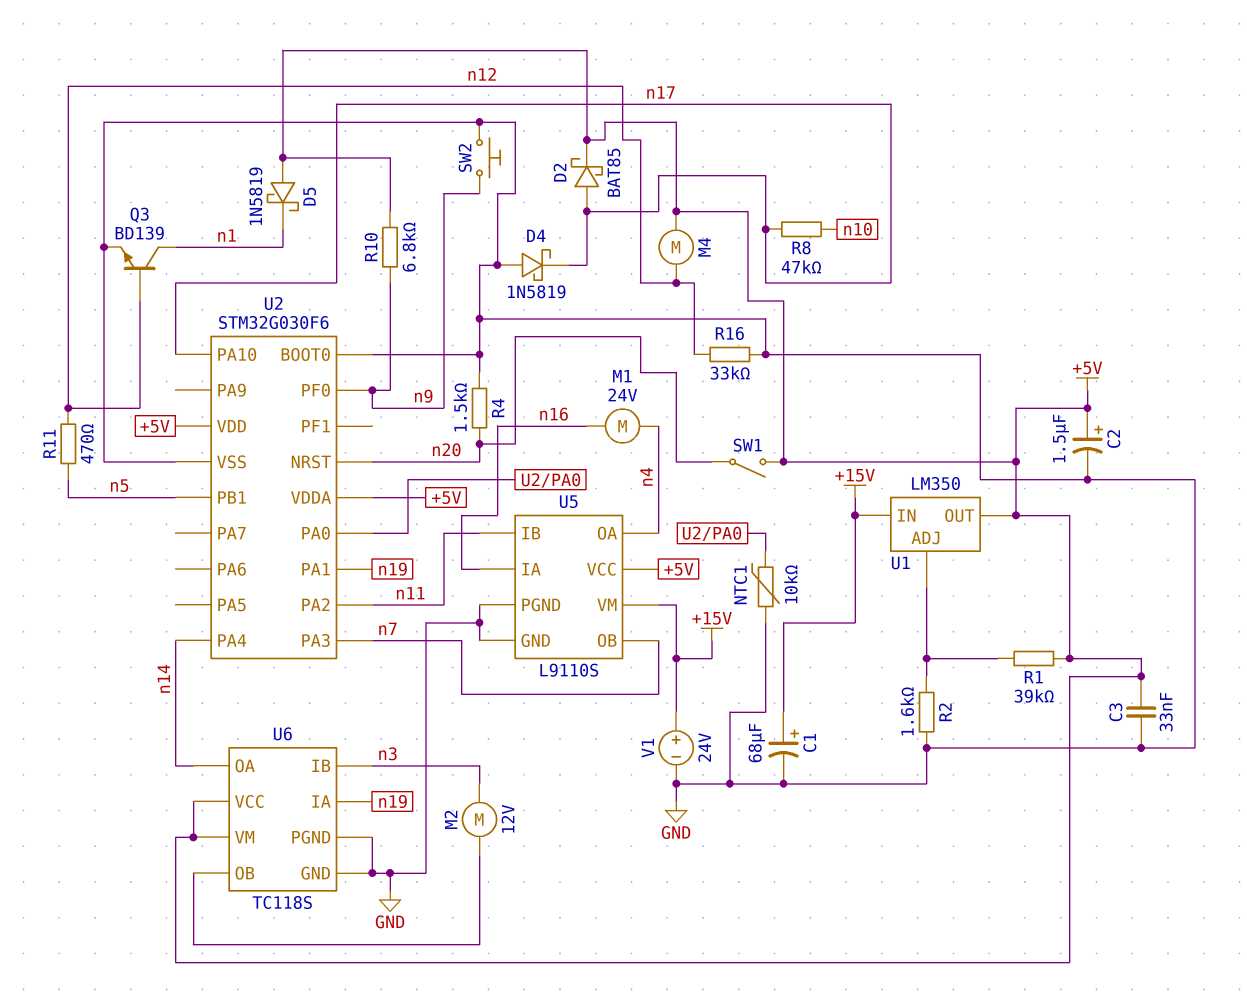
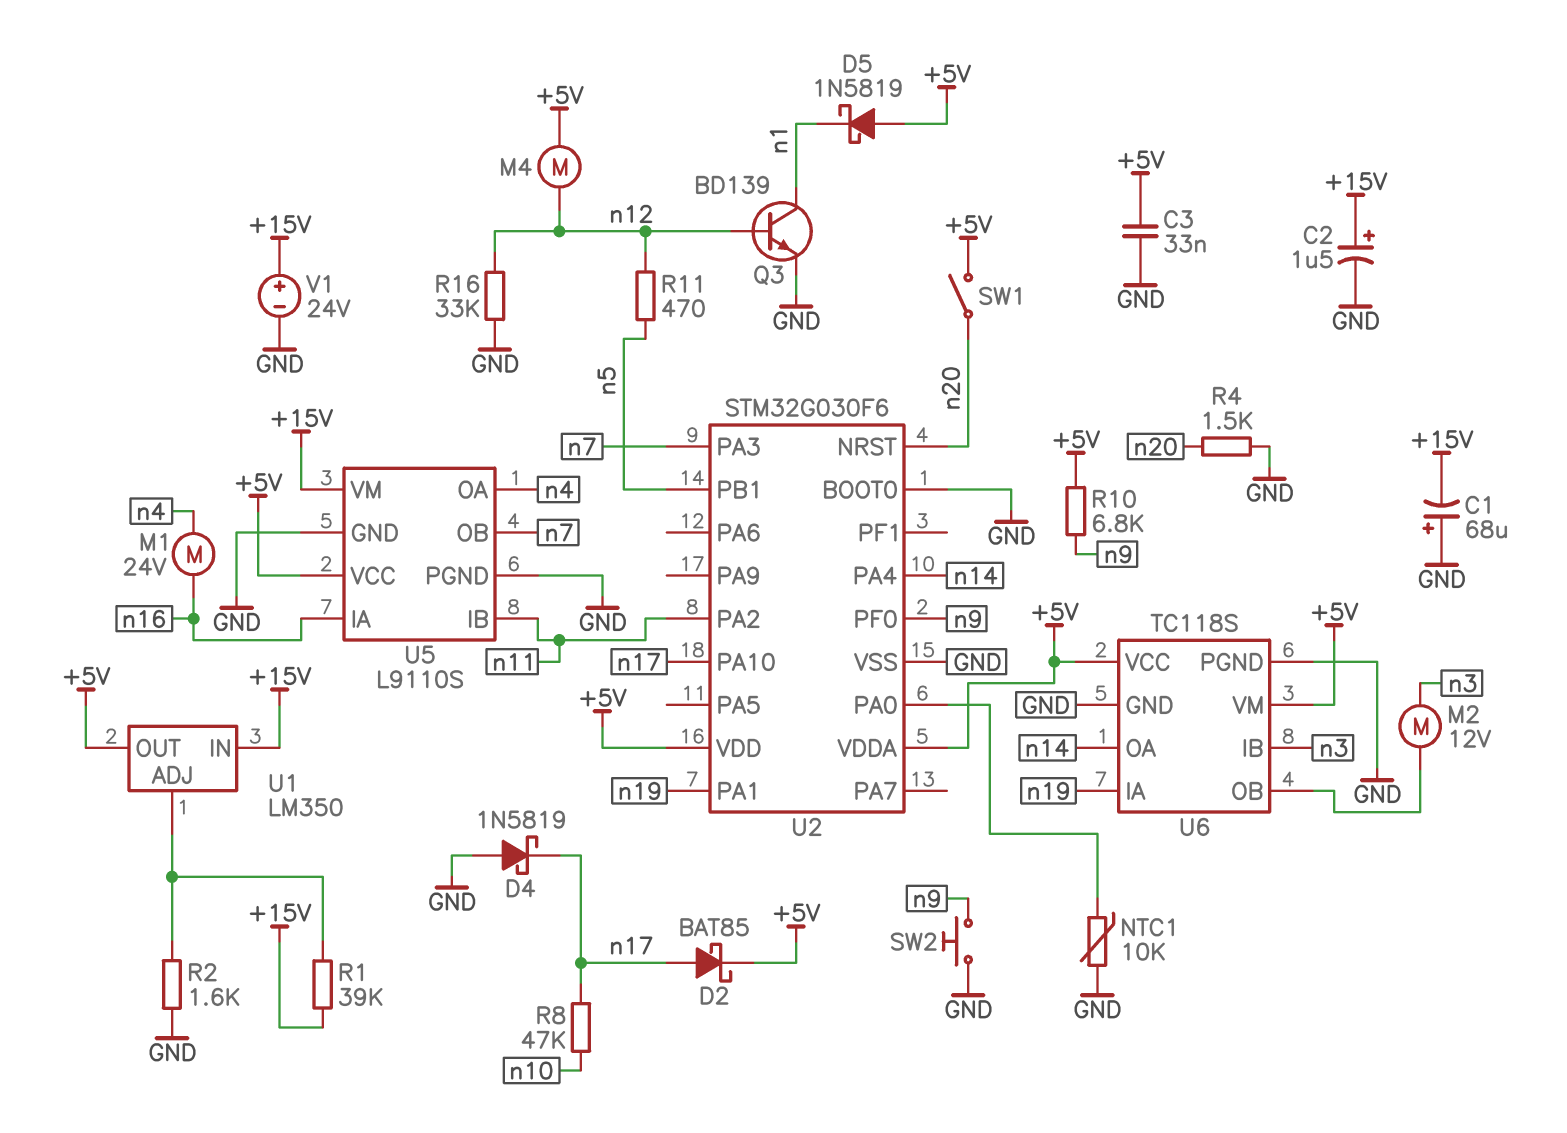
C1: 68uF (plus +15V, minus GND) -> 68uF (plus GND, minus +15V)
C2: 1.5uF (plus +5V, minus GND) -> 1.5uF (plus +15V, minus GND)
R1: 39k (+5V, U1/ADJ) -> 39k (+15V, U1/ADJ)

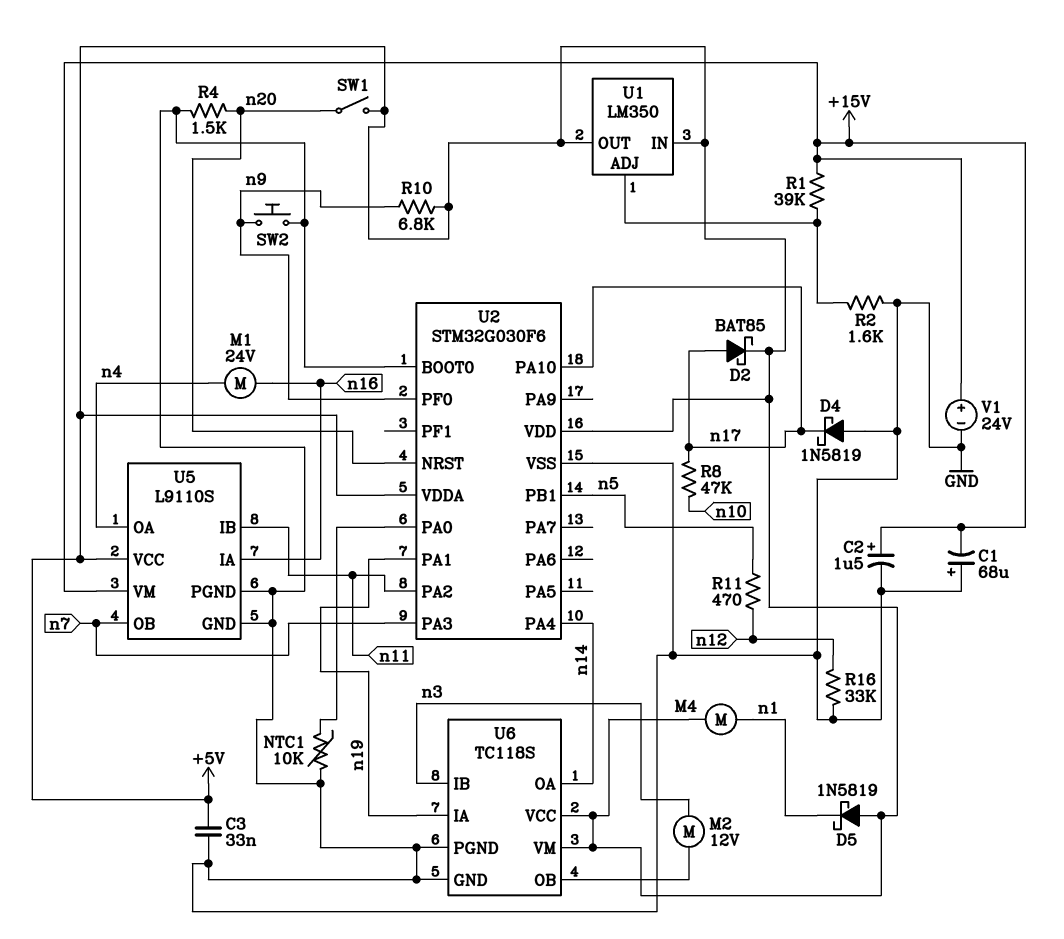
M4: motor (+5V, n12) -> motor (+5V, n1)
Q3: NPN BD139 (B n12, C n1, E GND) -> none
U1 pin IN: +15V -> +5V

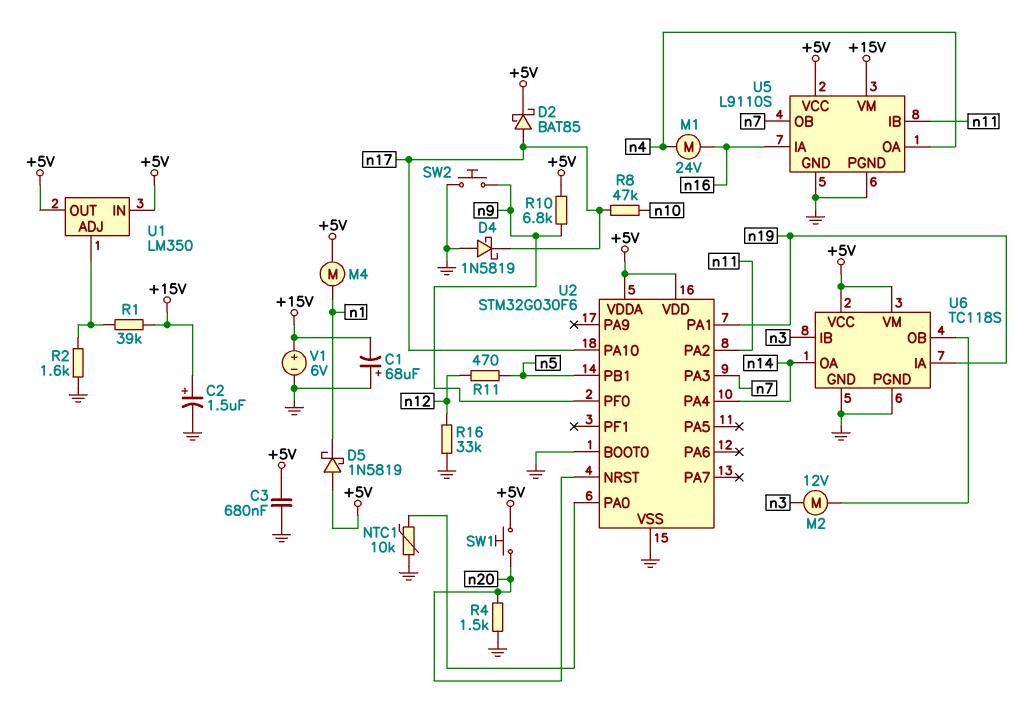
C3: 33nF (+5V, GND) -> 680nF (+5V, GND)
SW1: switch (+5V, n20) -> button (+5V, n20)
V1: 24V (plus +15V, minus GND) -> 6V (plus +15V, minus GND)

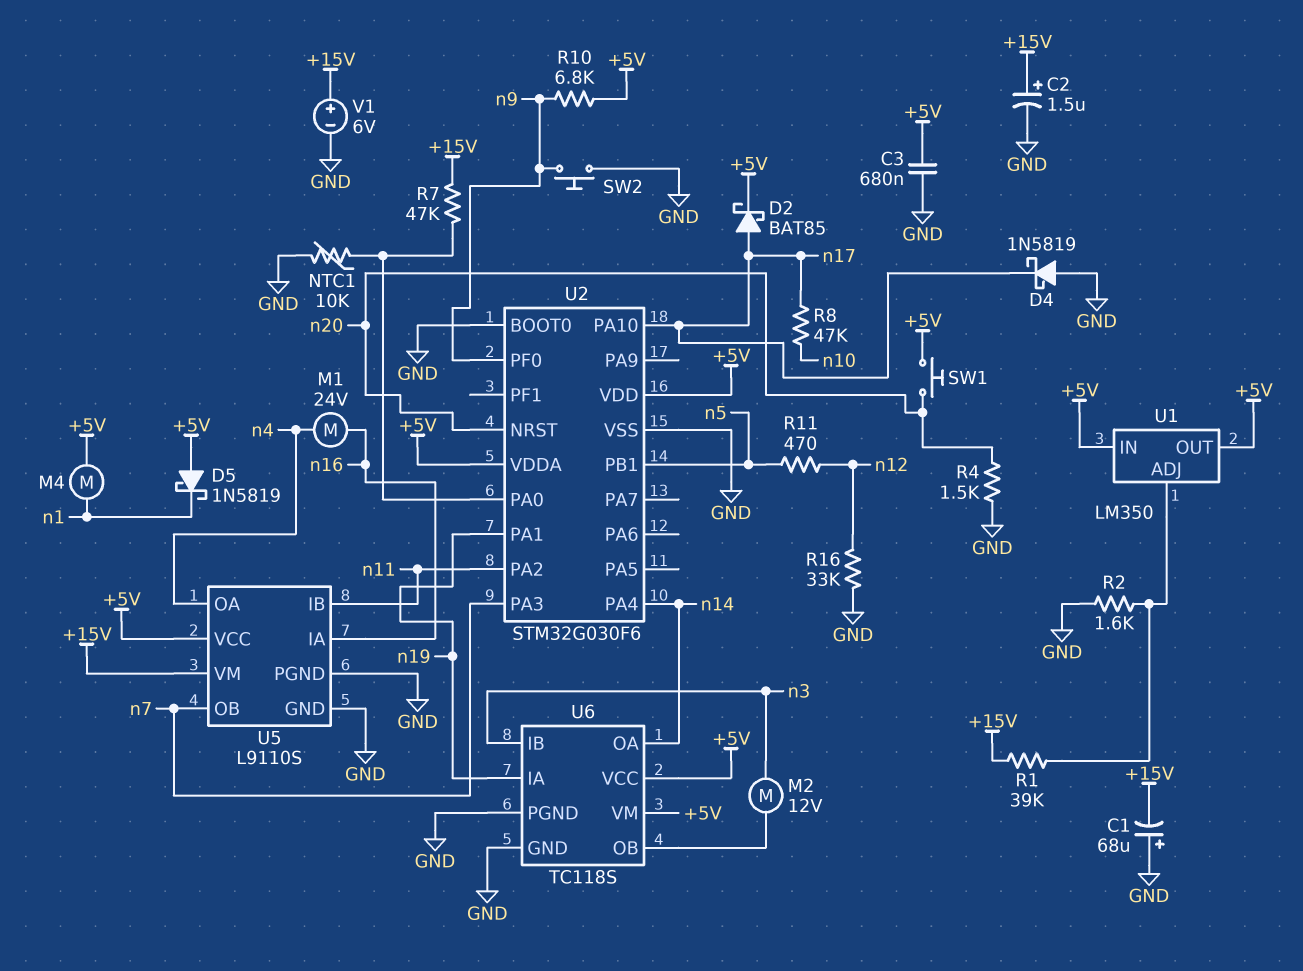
R7: none -> 47k (+15V, U2/PA0)

